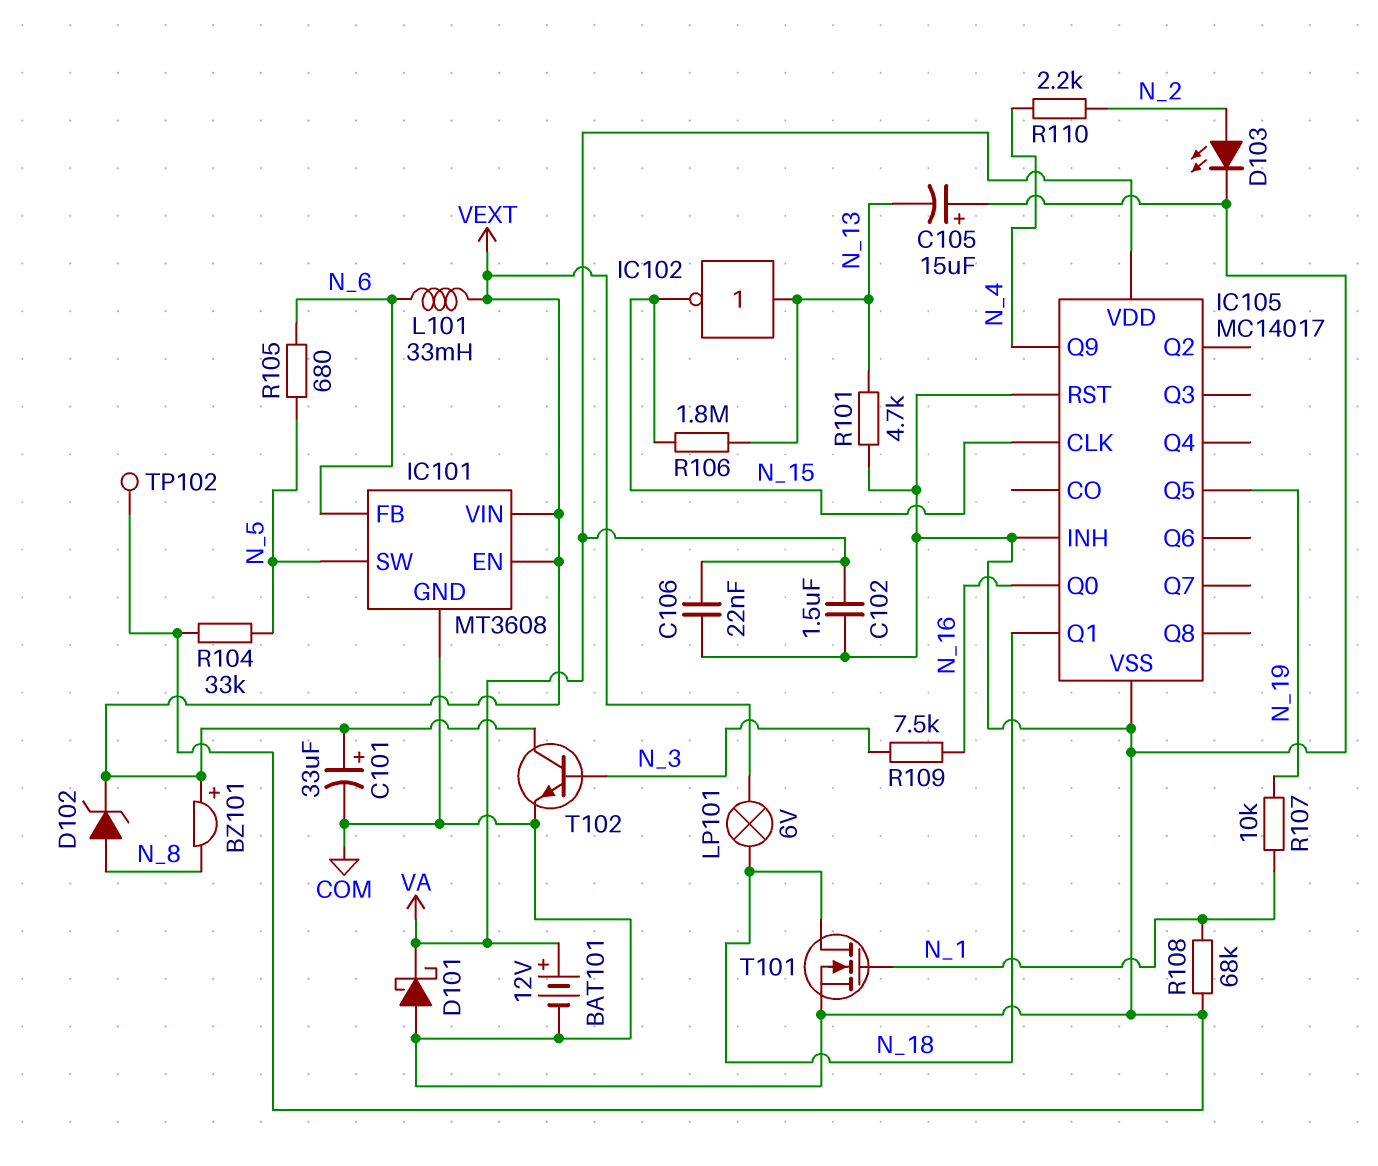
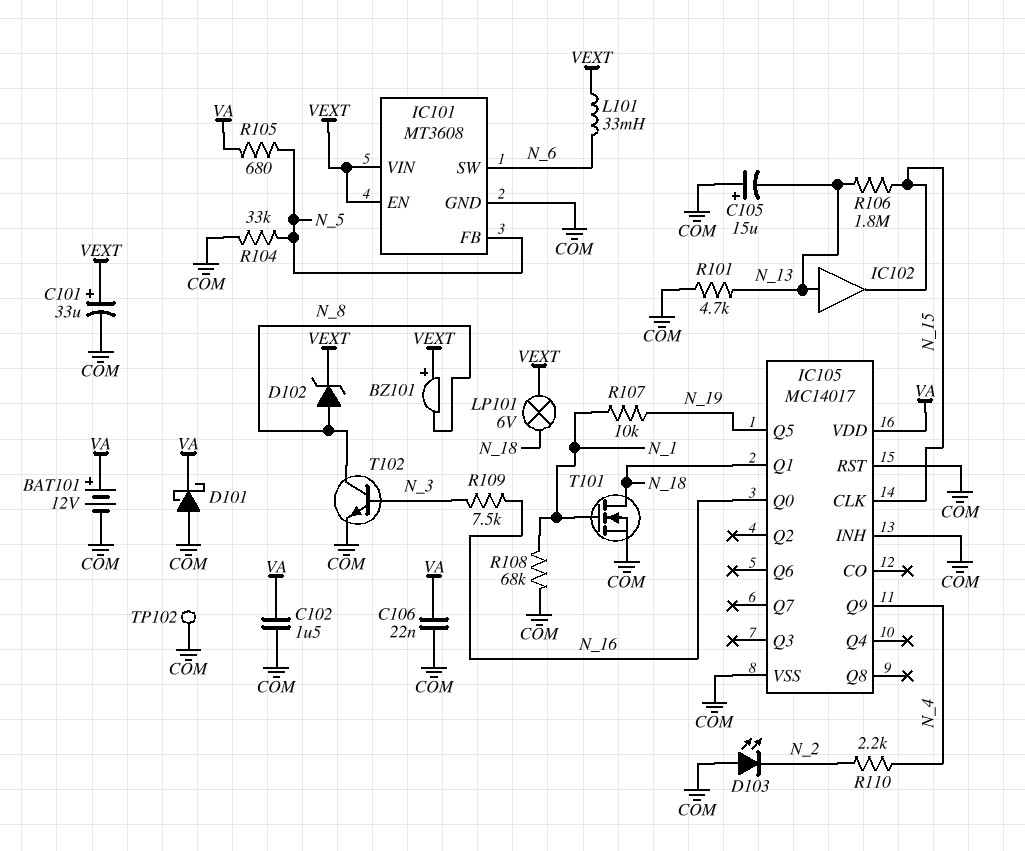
D103: LED (A N_2, K COM) -> LED (A COM, K N_2)
IC101 pin FB: N_6 -> N_5
IC101 pin SW: N_5 -> N_6
IC102: NOT (in N_13, out N_15) -> buffer (in N_13, out N_15)
R105: 680 (N_5, N_6) -> 680 (N_5, VA)
T102: NPN (B N_3, C VEXT, E COM) -> NPN (B N_3, C N_8, E COM)

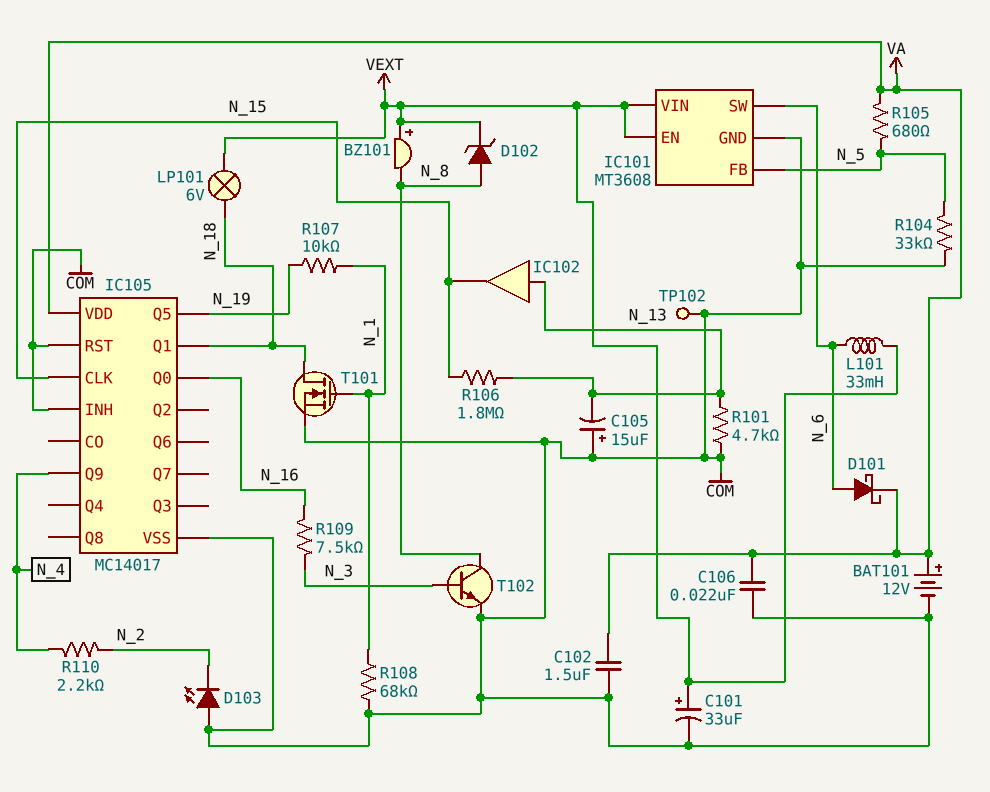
D101: schottky (A COM, K VA) -> schottky (A N_6, K VA)

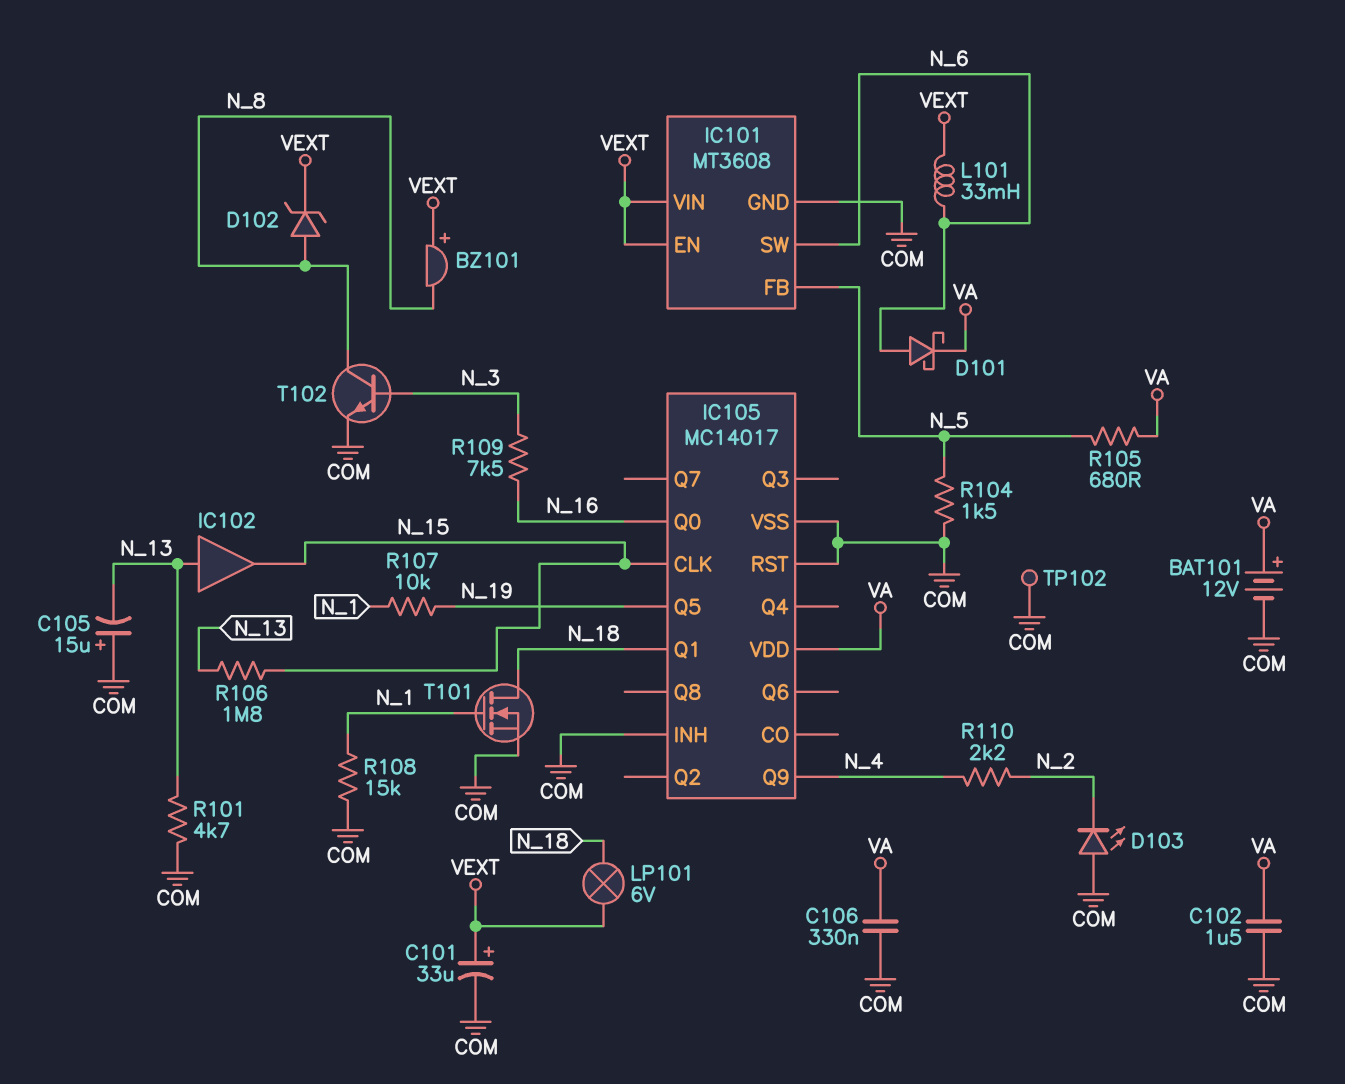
C106: 22nF (COM, VA) -> 330nF (COM, VA)
R104: 33k (COM, N_5) -> 1.5k (COM, N_5)
R108: 68k (COM, N_1) -> 15k (COM, N_1)

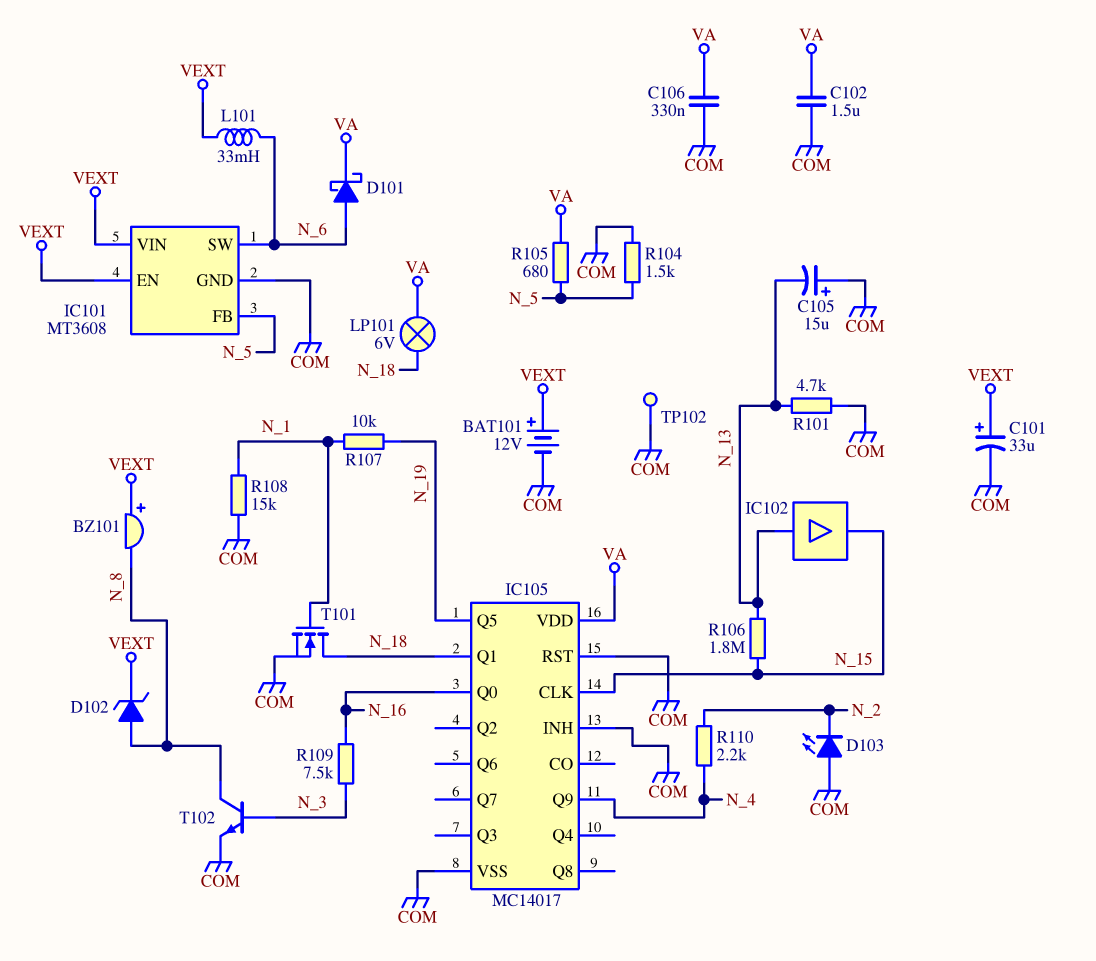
BAT101: 12V (plus VA, minus COM) -> 12V (plus VEXT, minus COM)
LP101: lamp 6V (N_18, VEXT) -> lamp 6V (N_18, VA)

